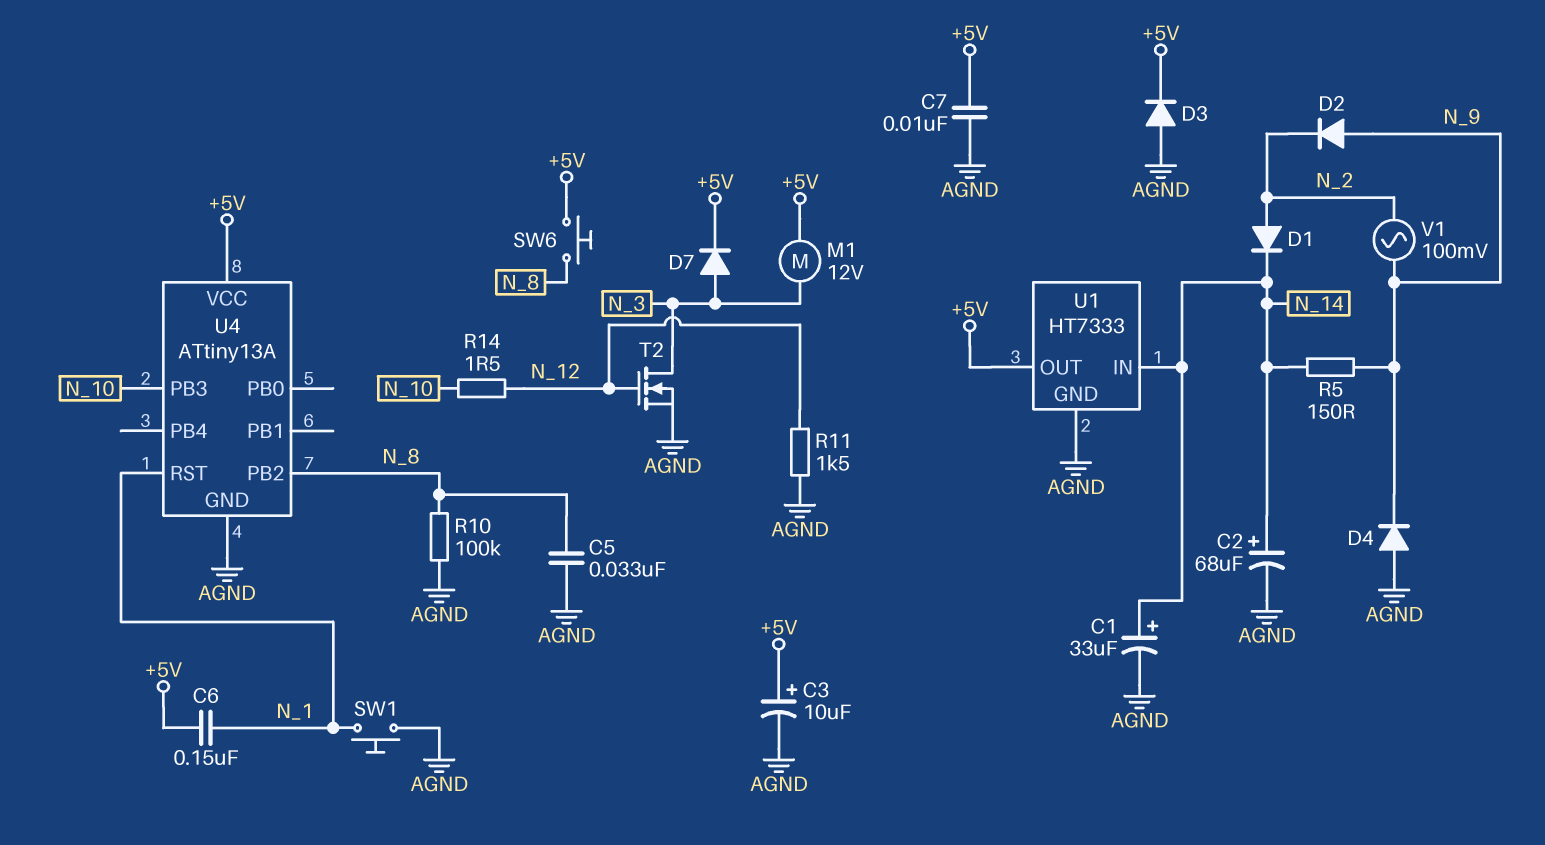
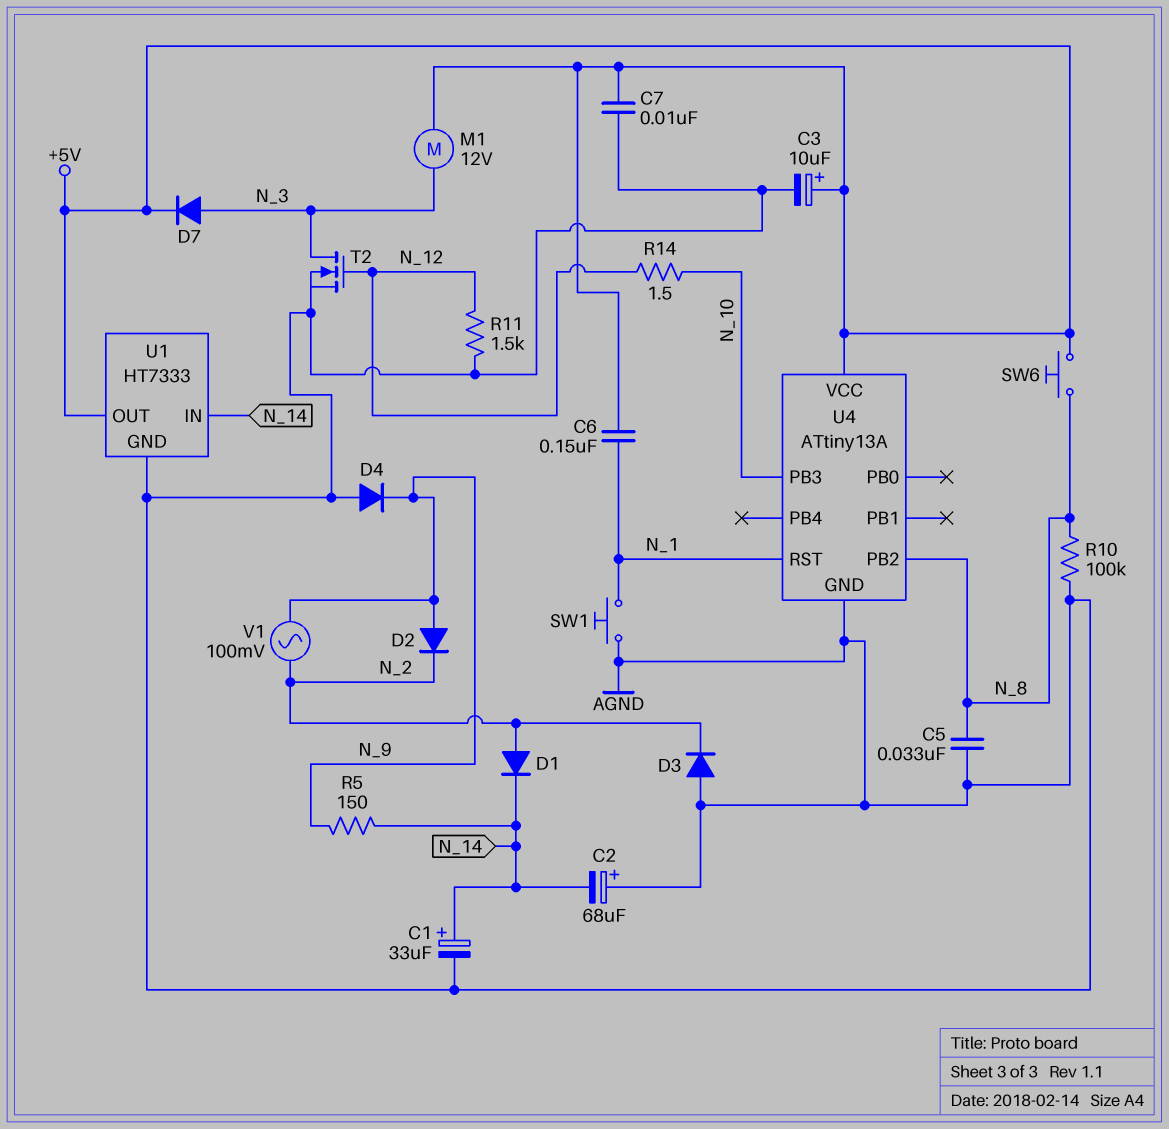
C2: 68uF (plus N_14, minus AGND) -> 68uF (plus AGND, minus N_14)
D3: diode (A AGND, K +5V) -> diode (A AGND, K N_2)

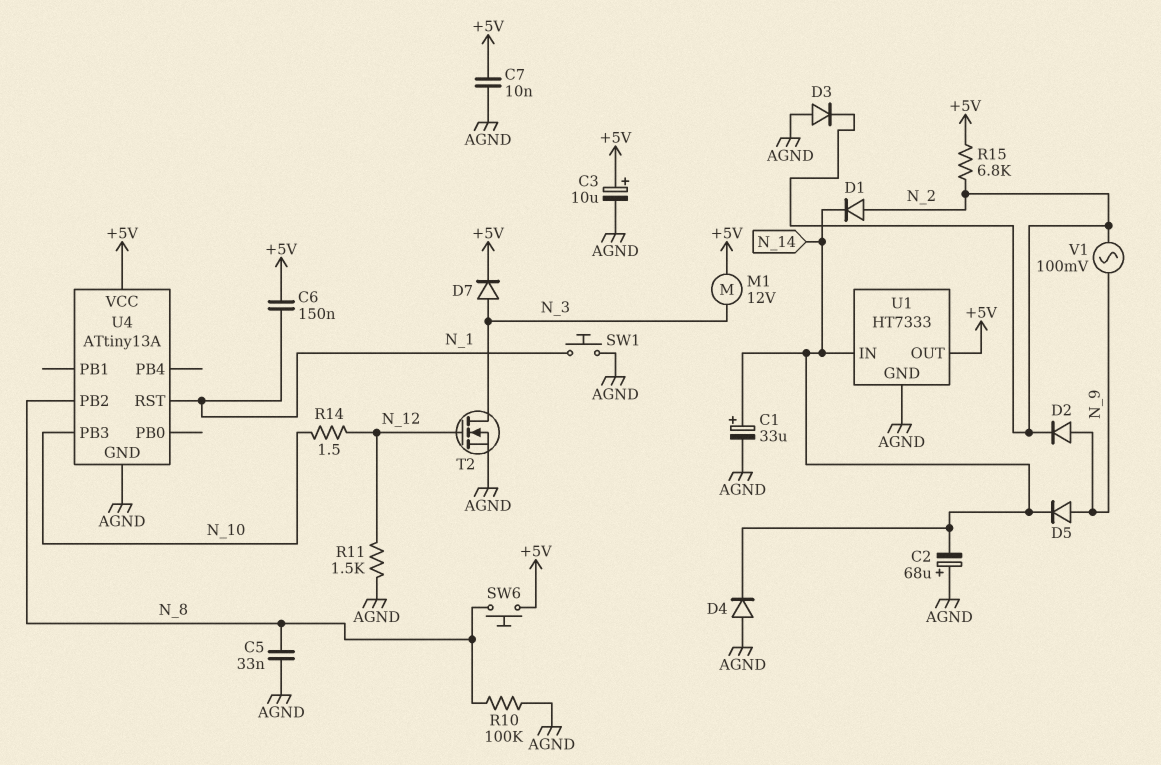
D4: diode (A AGND, K N_9) -> diode (A AGND, K N_14)
D5: none -> diode (A N_9, K N_14)
R5: 150 (N_9, N_14) -> none
R15: none -> 6.8k (+5V, N_2)

